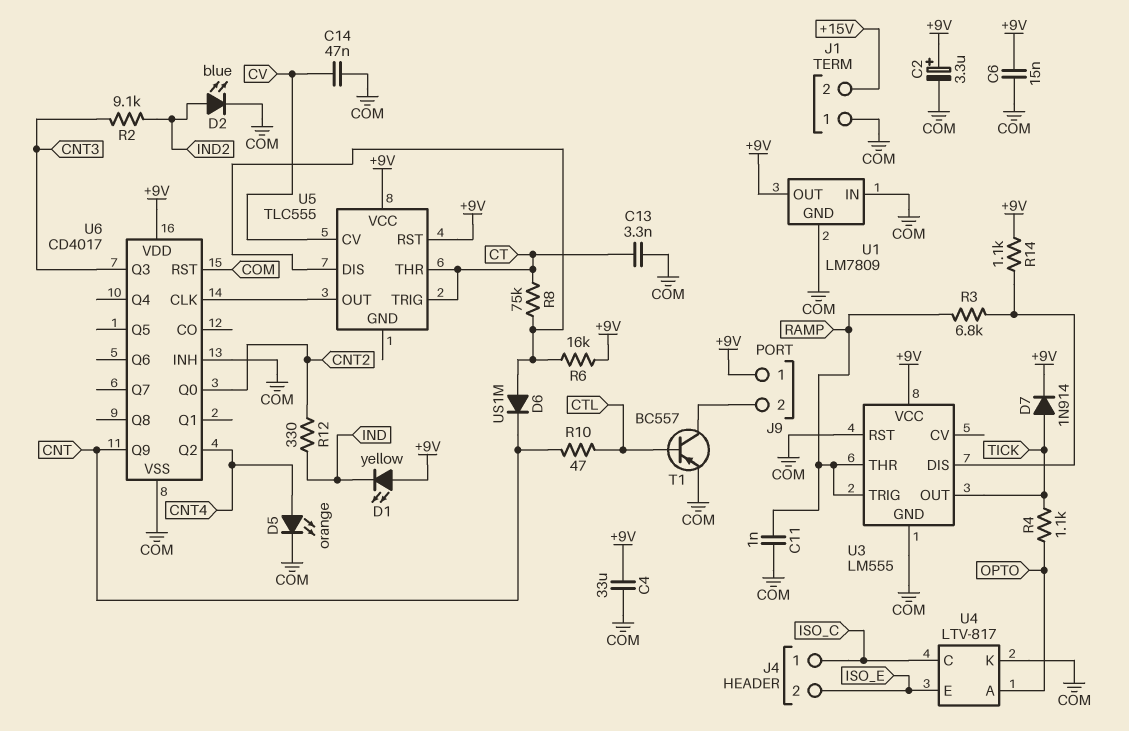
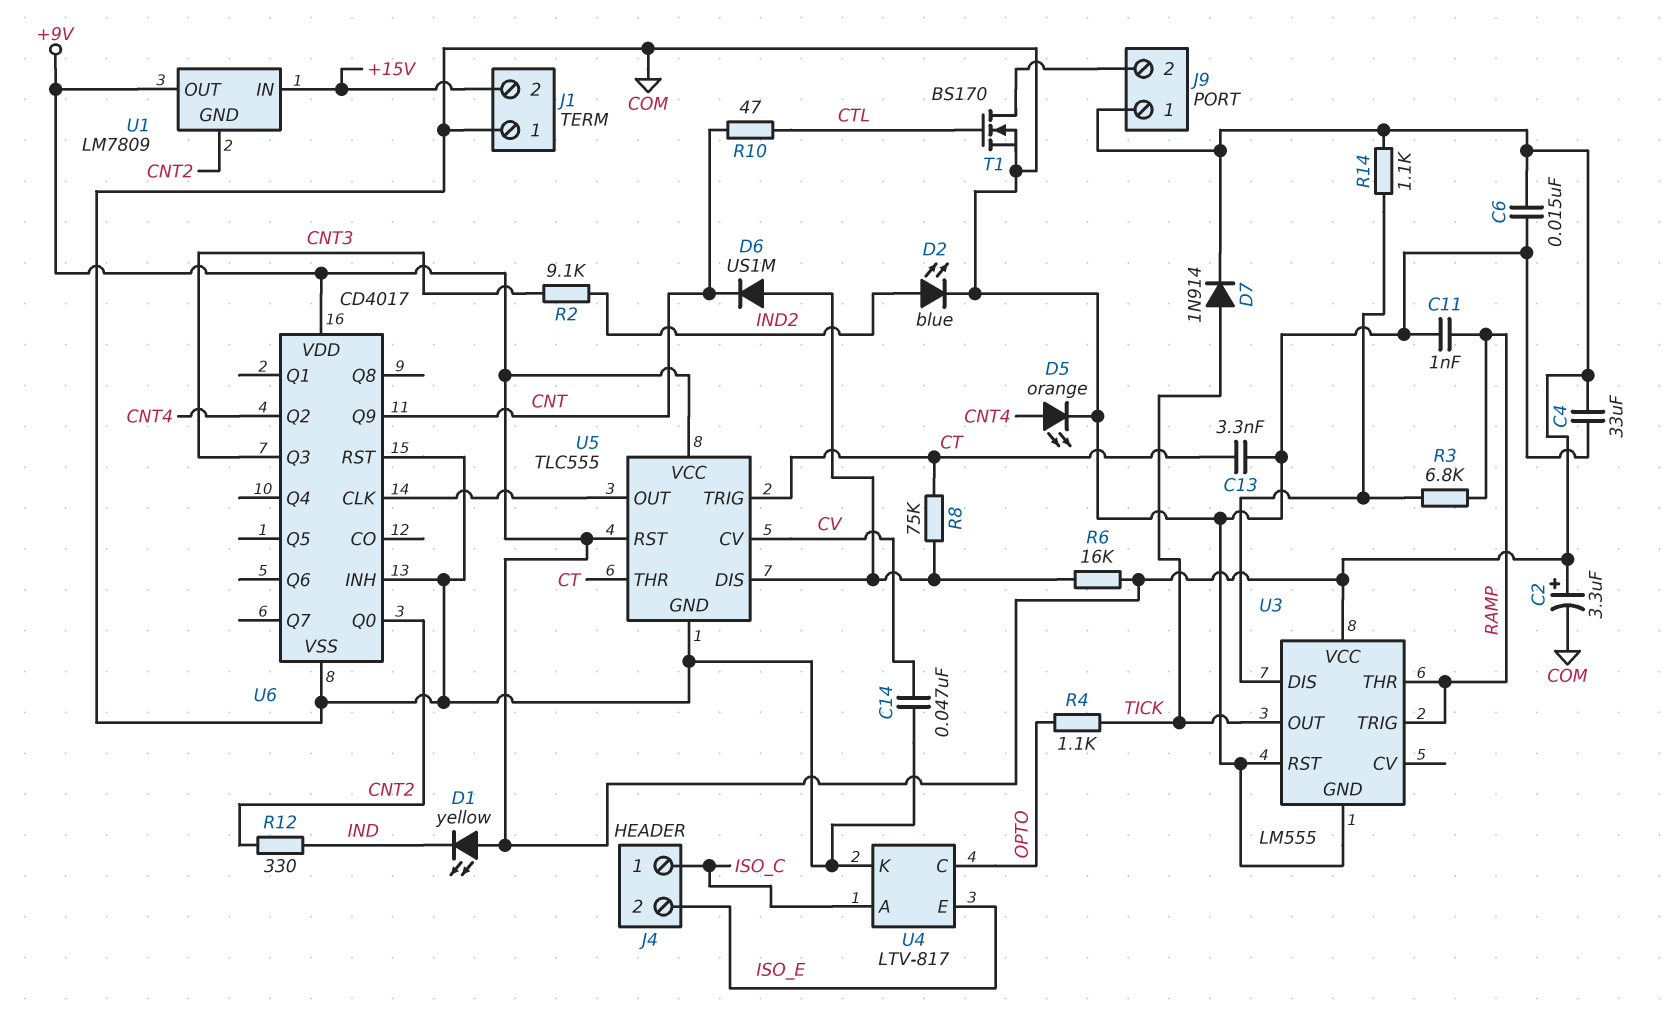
T1: PNP BC557 (B CTL, C J9/2, E COM) -> NMOS BS170 (G CTL, D J9/2, S COM)
U1 pin GND: COM -> CNT2
U1 pin IN: COM -> +15V
U4 pin A: OPTO -> ISO_C
U4 pin C: ISO_C -> OPTO
U5 pin GND: none -> COM

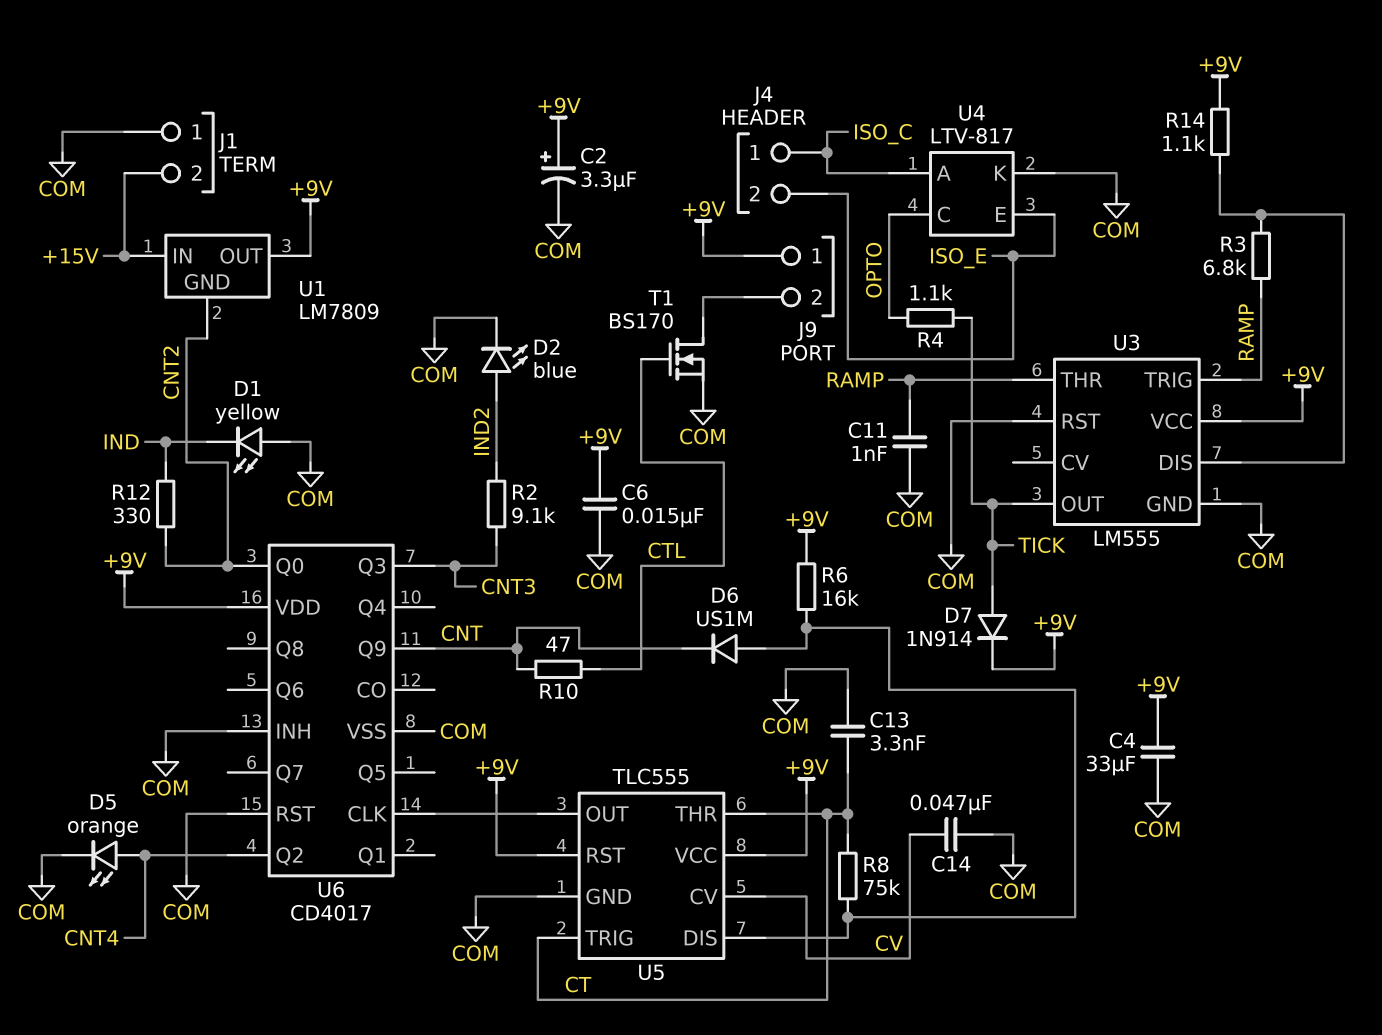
D1: LED yellow (A +9V, K IND) -> LED yellow (A COM, K IND)

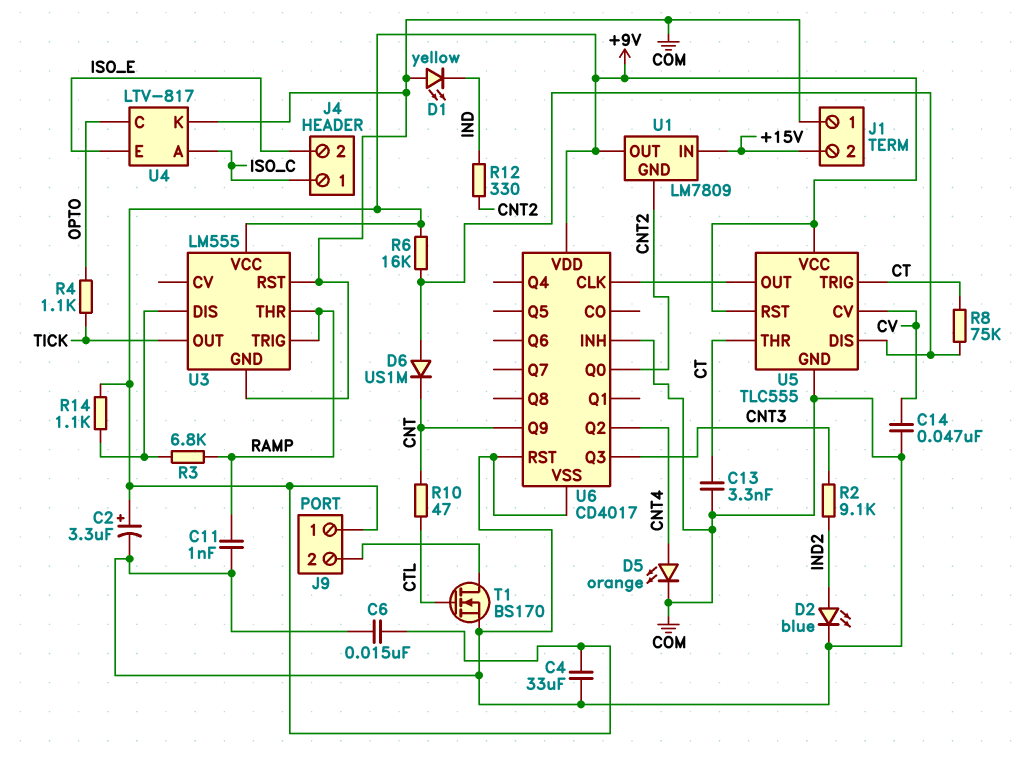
D7: diode 1N914 (A TICK, K +9V) -> none

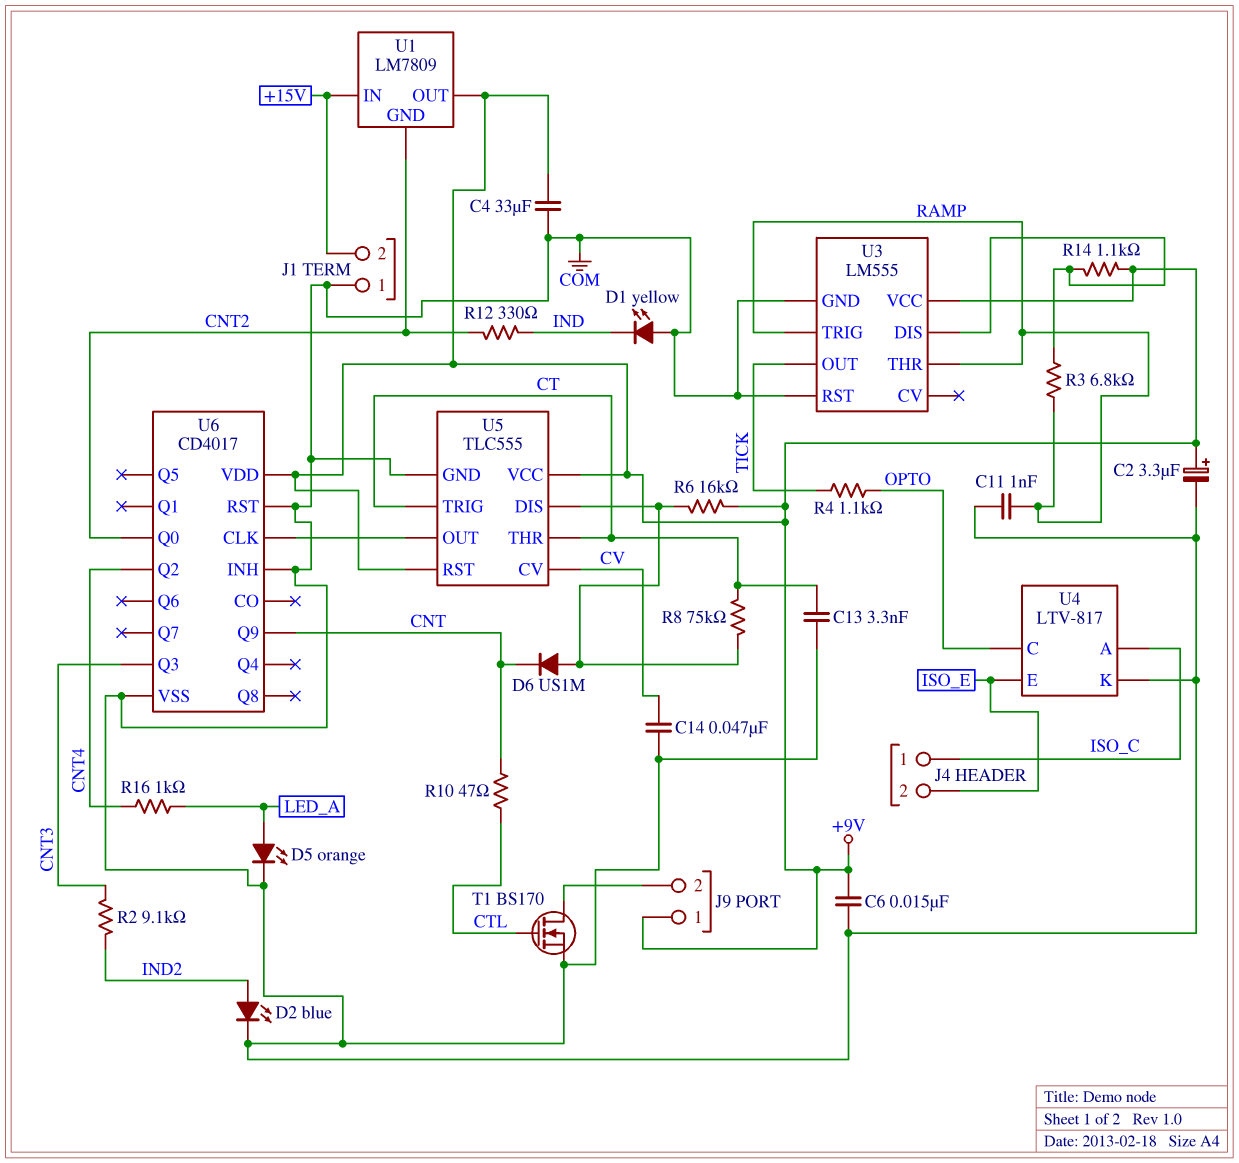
D5: LED orange (A CNT4, K COM) -> LED orange (A LED_A, K COM)
R16: none -> 1k (CNT4, LED_A)

